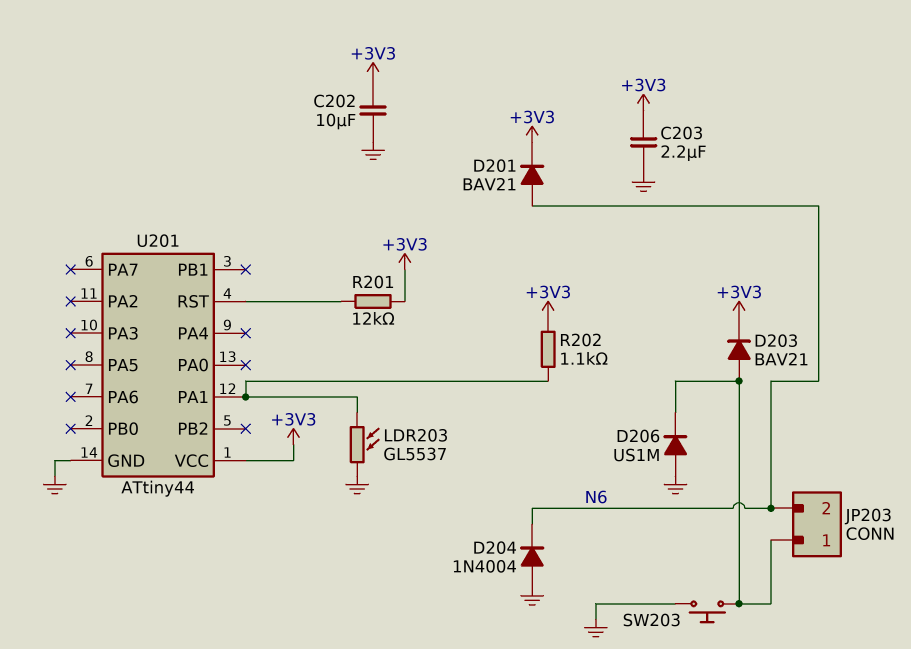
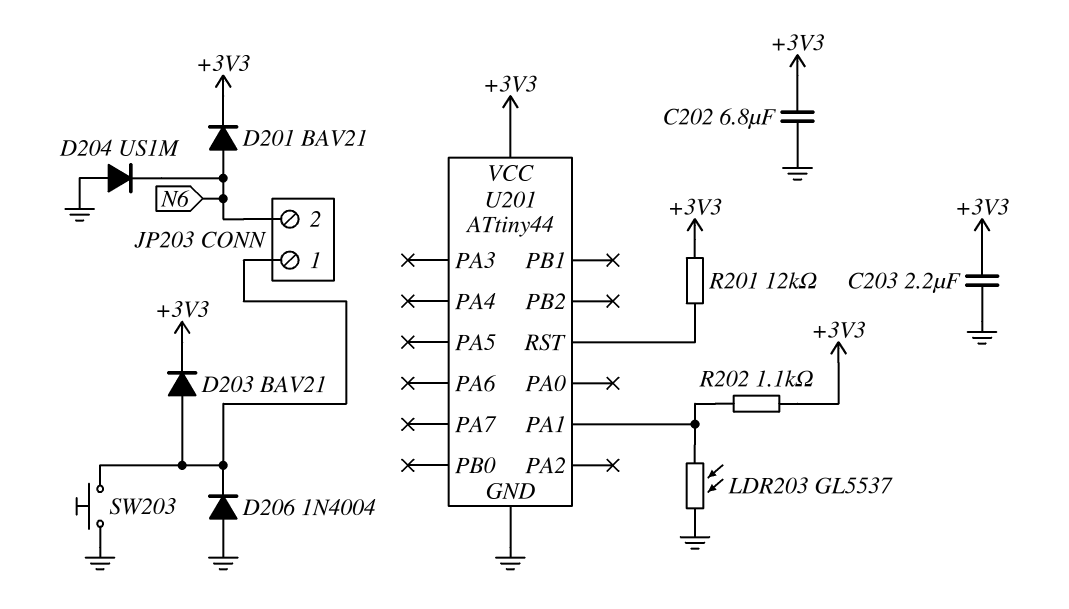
C202: 10uF (+3V3, GND) -> 6.8uF (+3V3, GND)
D204: diode 1N4004 (A GND, K N6) -> diode US1M (A GND, K N6)
D206: diode US1M (A GND, K JP203/1) -> diode 1N4004 (A GND, K JP203/1)

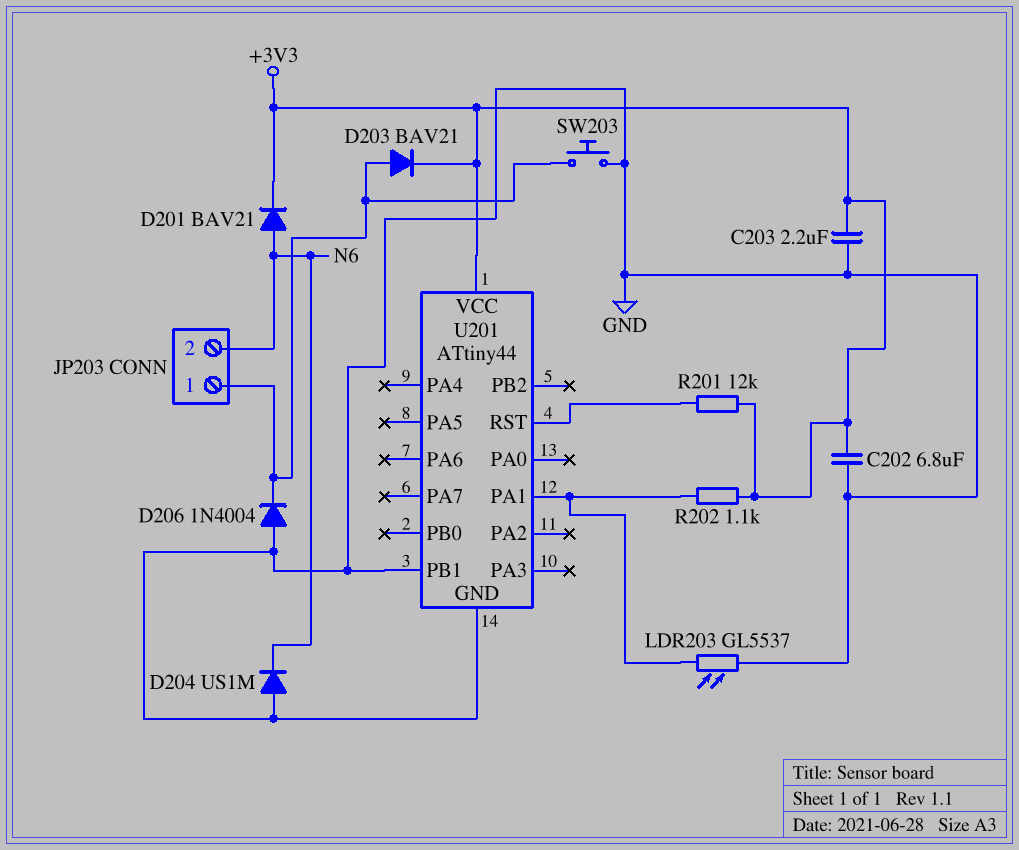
U201 pin PB1: none -> GND

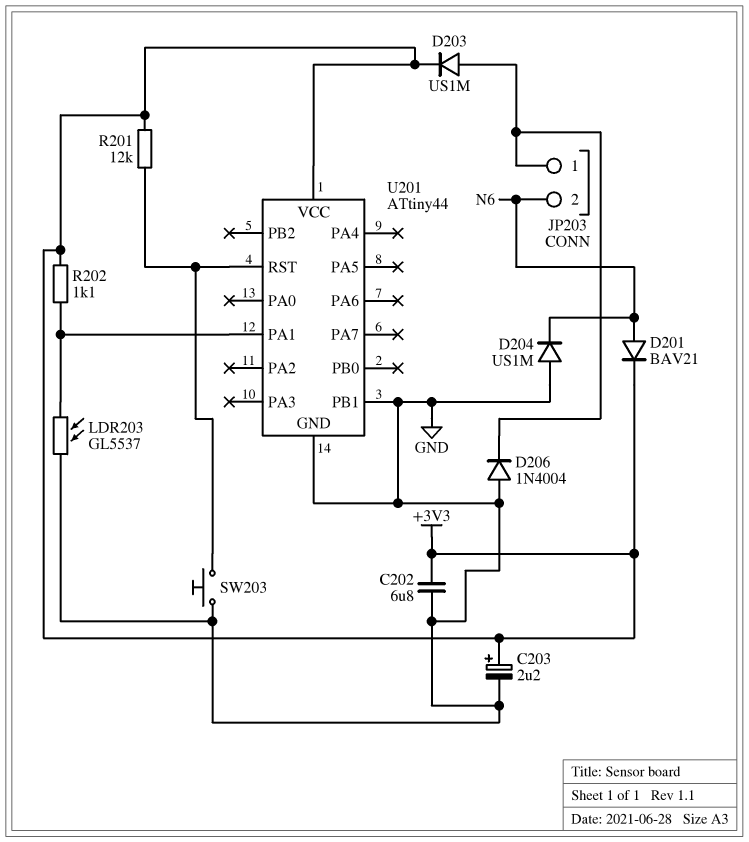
C203: 2.2uF (+3V3, GND) -> 2.2uF (plus +3V3, minus GND)
D203: diode BAV21 (A JP203/1, K +3V3) -> diode US1M (A JP203/1, K +3V3)
SW203: button (GND, JP203/1) -> button (GND, U201/RST)

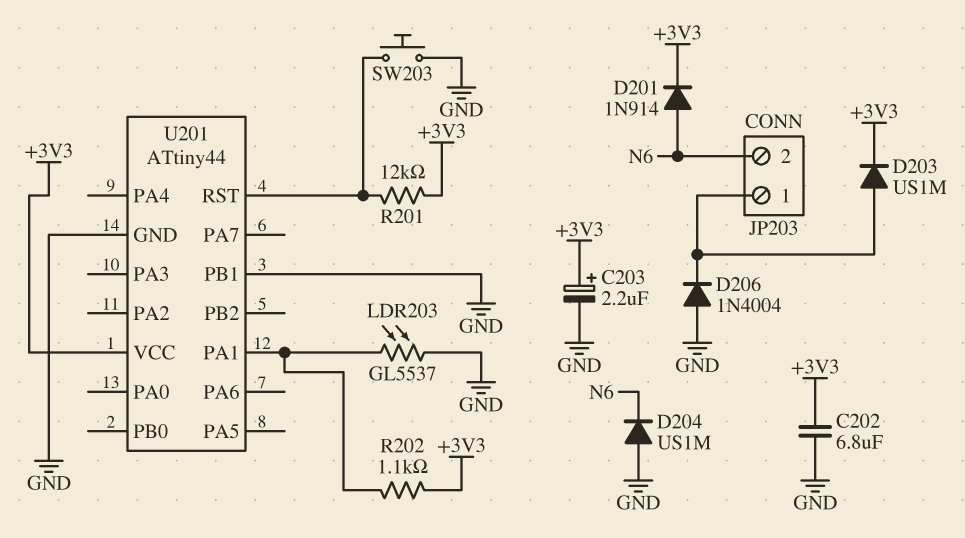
D201: diode BAV21 (A N6, K +3V3) -> diode 1N914 (A N6, K +3V3)

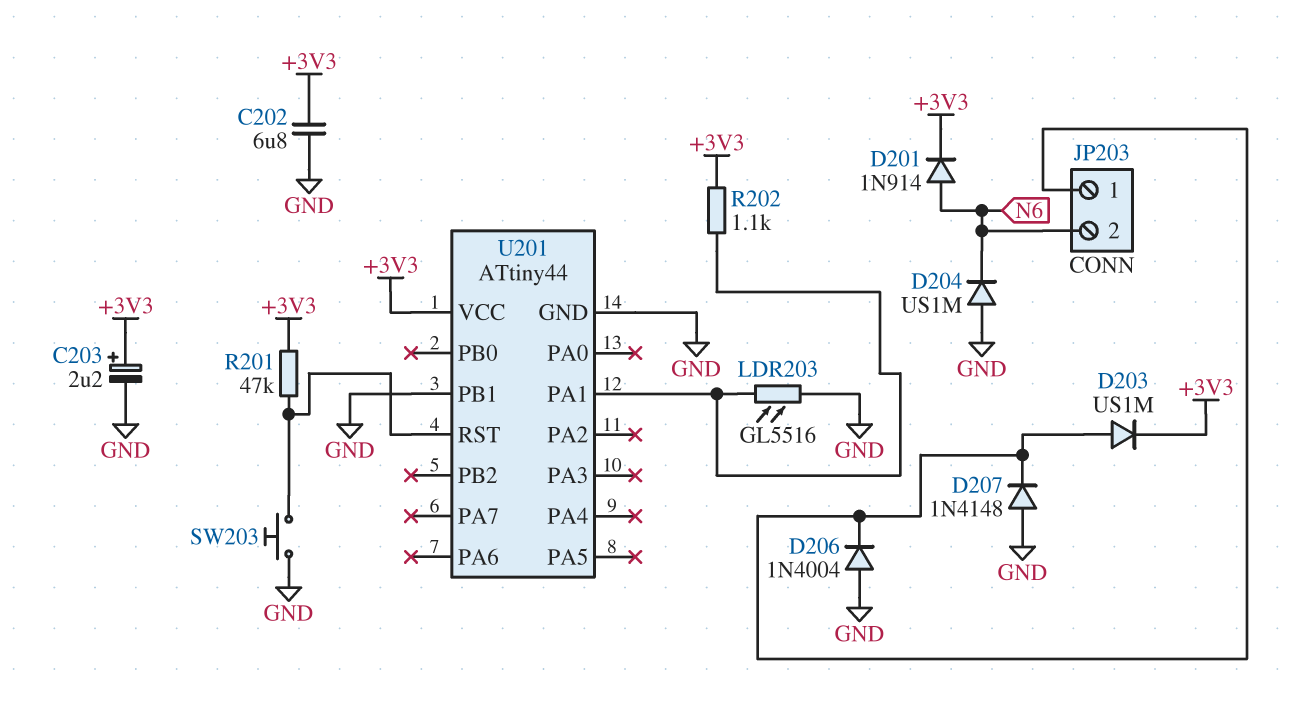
D207: none -> diode 1N4148 (A GND, K JP203/1)
LDR203: GL5537 (GND, U201/PA1) -> GL5516 (GND, U201/PA1)
R201: 12k (+3V3, U201/RST) -> 47k (+3V3, U201/RST)

